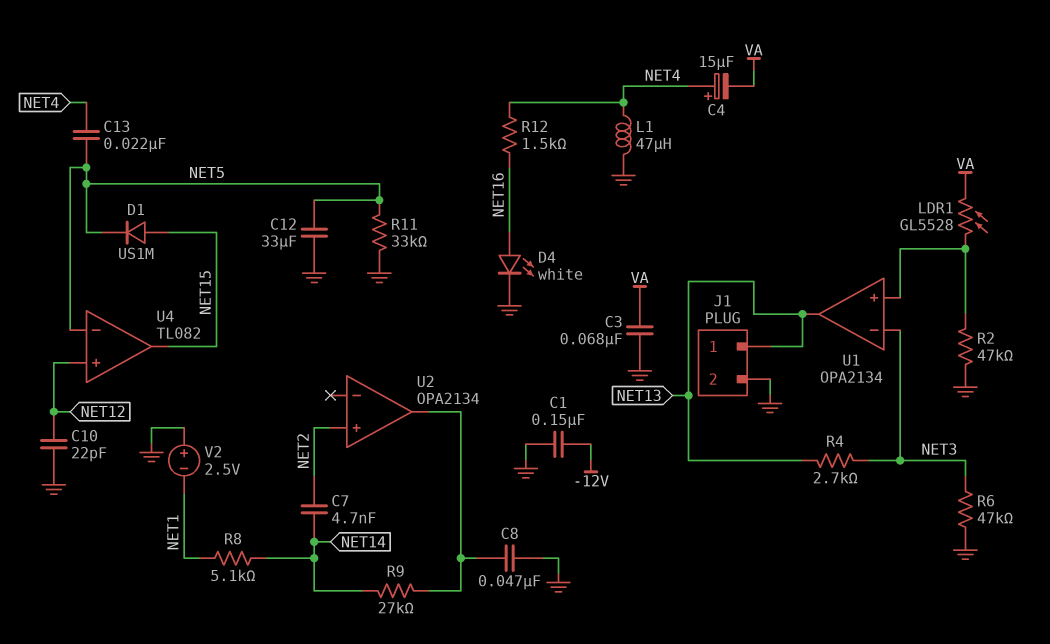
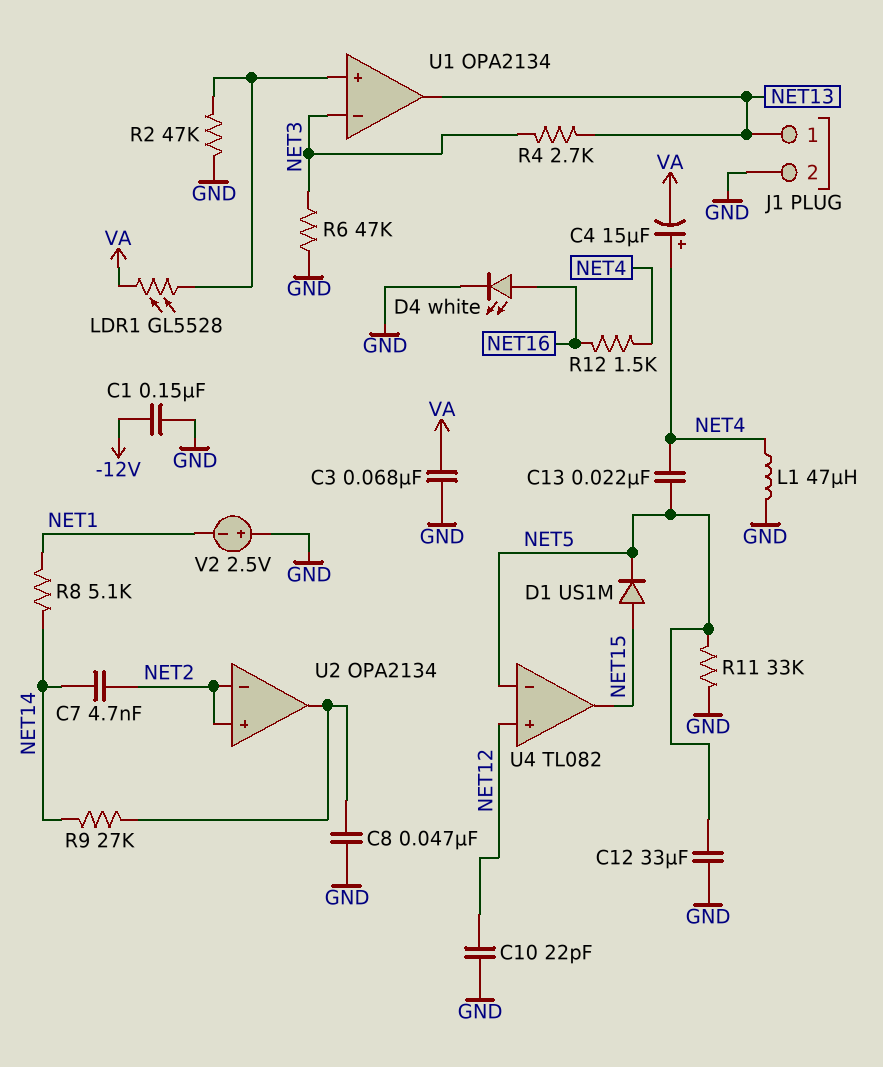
U2 pin in-: none -> NET2

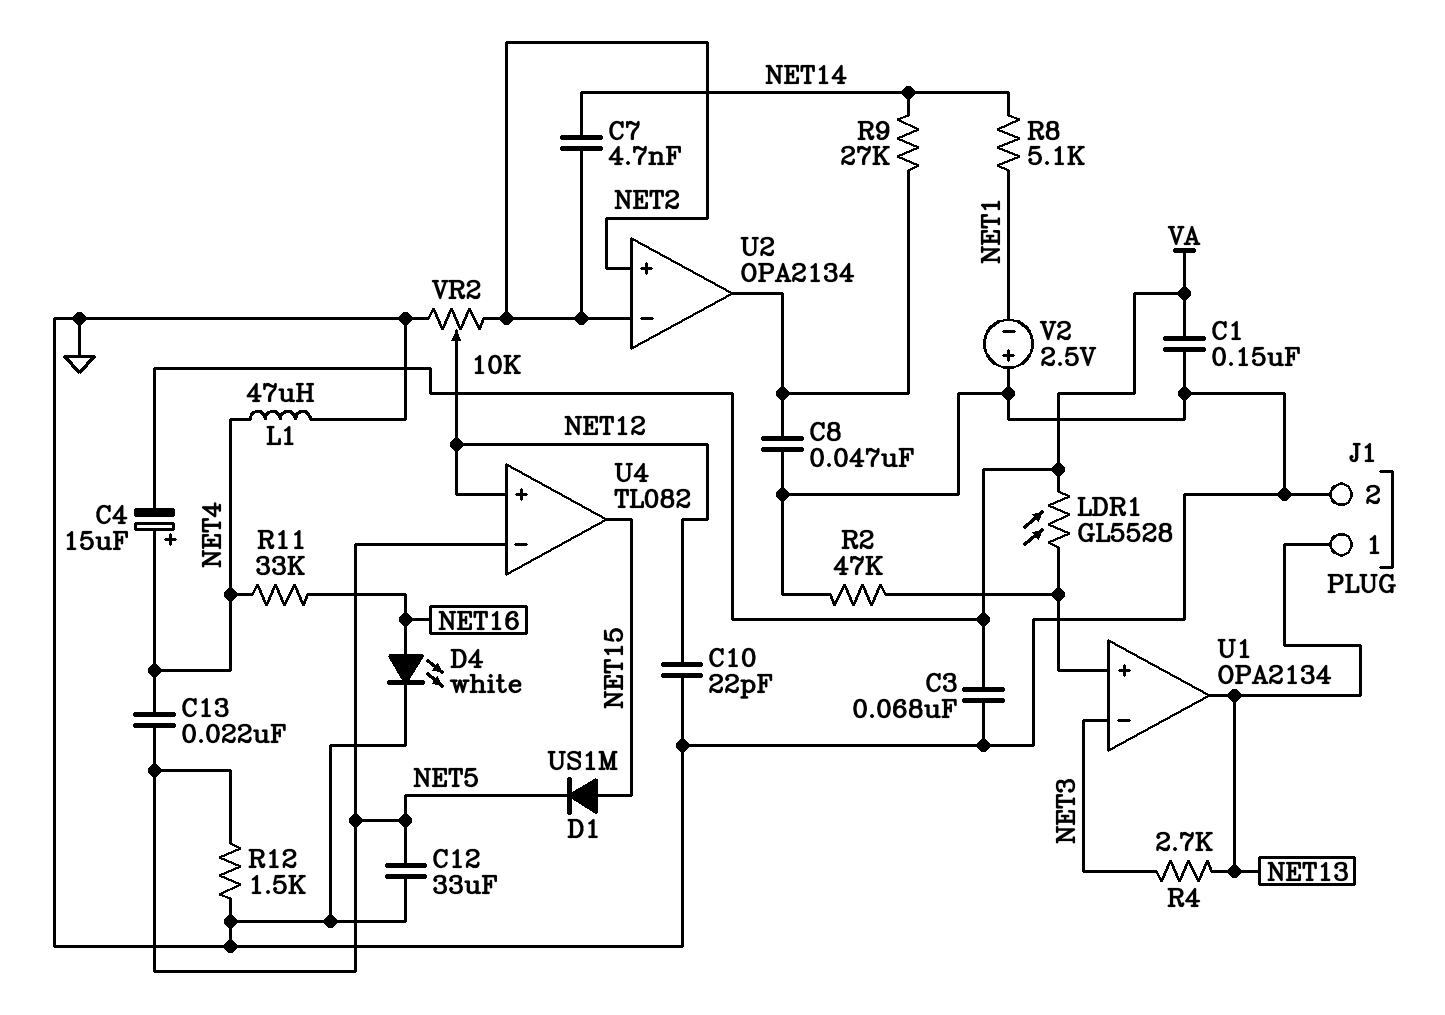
C1: 150nF (-12V, GND) -> 150nF (GND, VA)
R6: 47k (GND, NET3) -> none
R11: 33k (GND, NET5) -> 33k (NET4, NET16)
R12: 1.5k (NET4, NET16) -> 1.5k (GND, NET5)
VR2: none -> 10k (GND, NET2, wiper NET12)

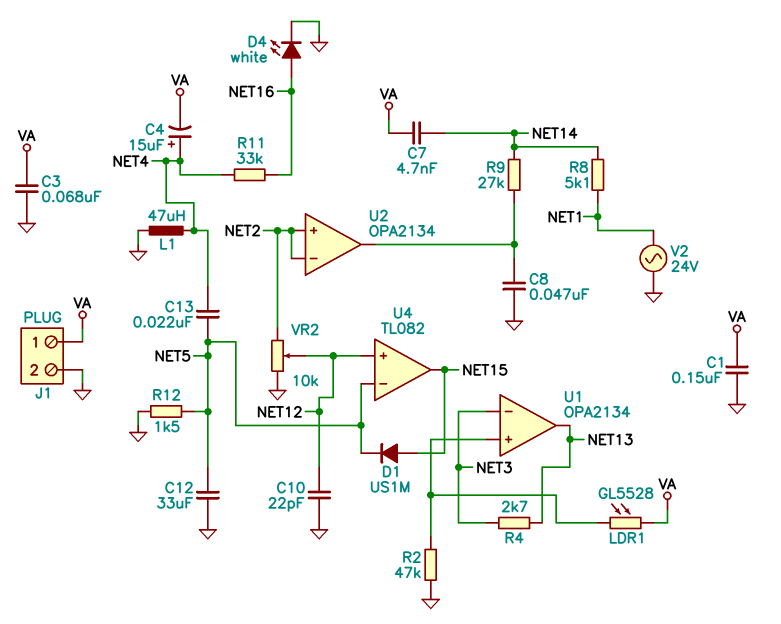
C7: 4.7nF (NET2, NET14) -> 4.7nF (NET14, VA)
J1 pin 1: NET13 -> VA
V2: 2.5V (plus GND, minus NET1) -> AC 24V (GND, NET1)

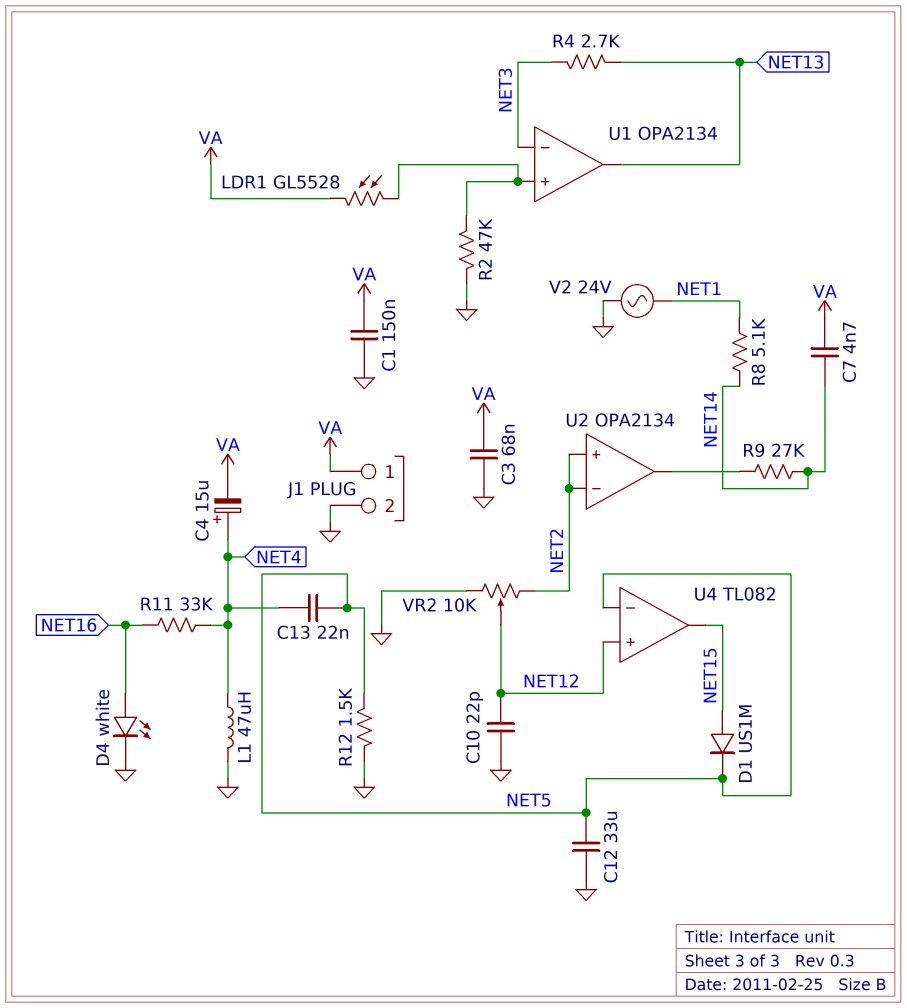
C8: 47nF (GND, U2/out) -> none

